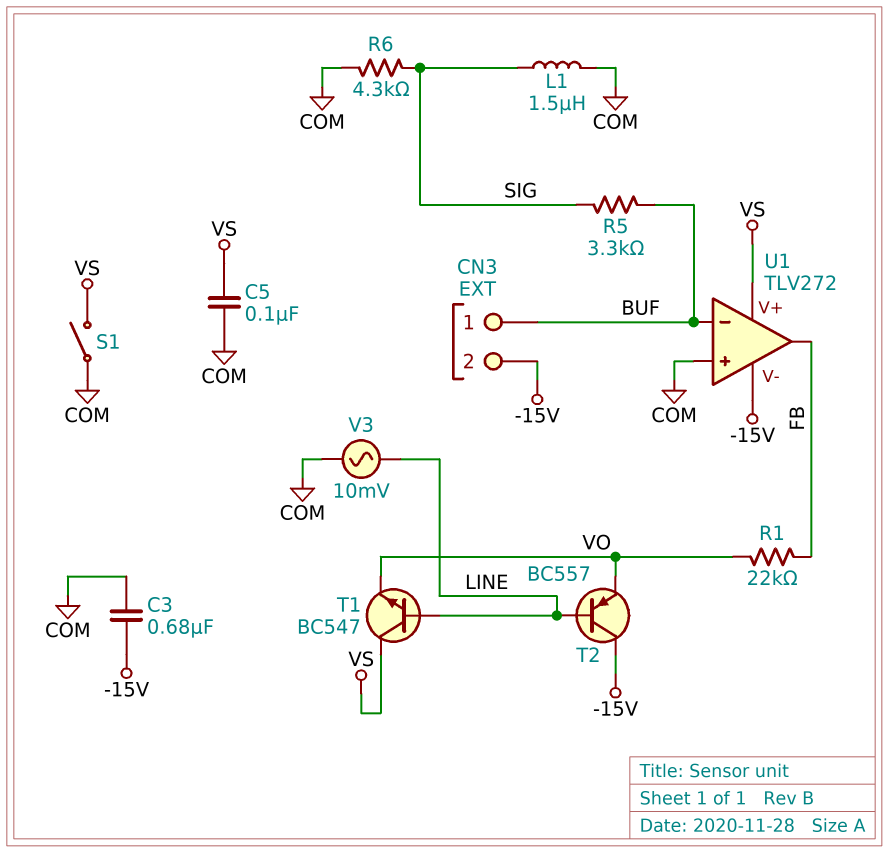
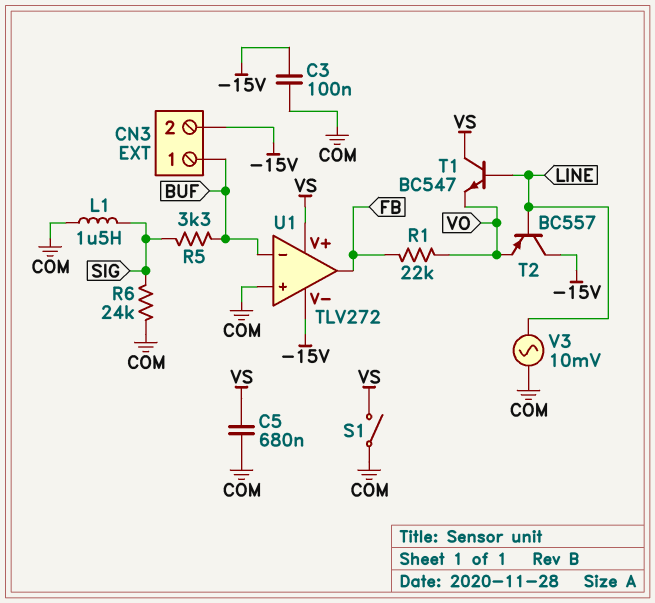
C3: 680nF (-15V, COM) -> 100nF (-15V, COM)
C5: 100nF (COM, VS) -> 680nF (COM, VS)
R6: 4.3k (COM, SIG) -> 24k (COM, SIG)

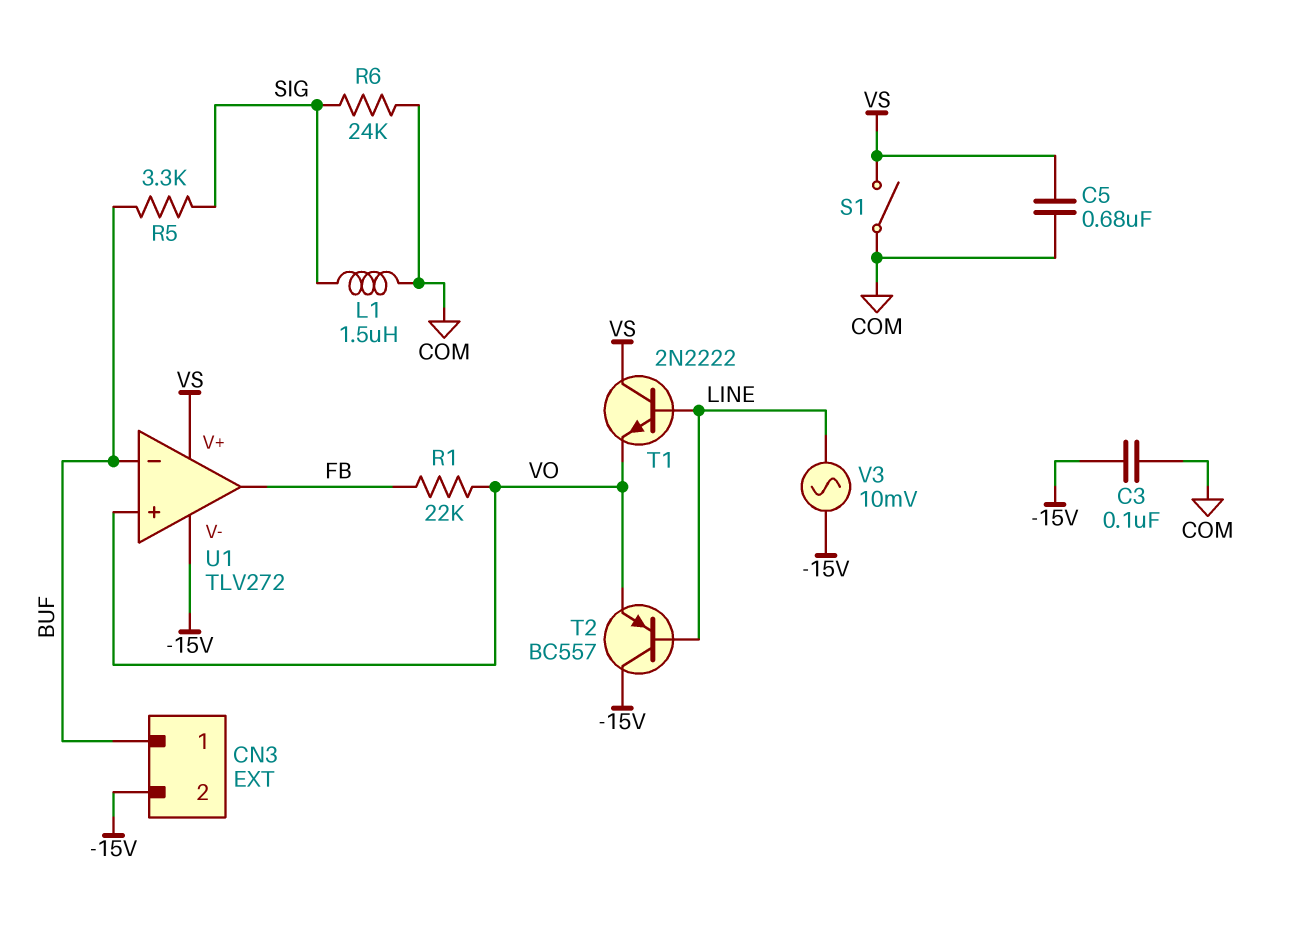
T1: NPN BC547 (B LINE, C VS, E VO) -> NPN 2N2222 (B LINE, C VS, E VO)
U1 pin in+: COM -> VO
V3: AC 10mV (COM, LINE) -> AC 10mV (-15V, LINE)

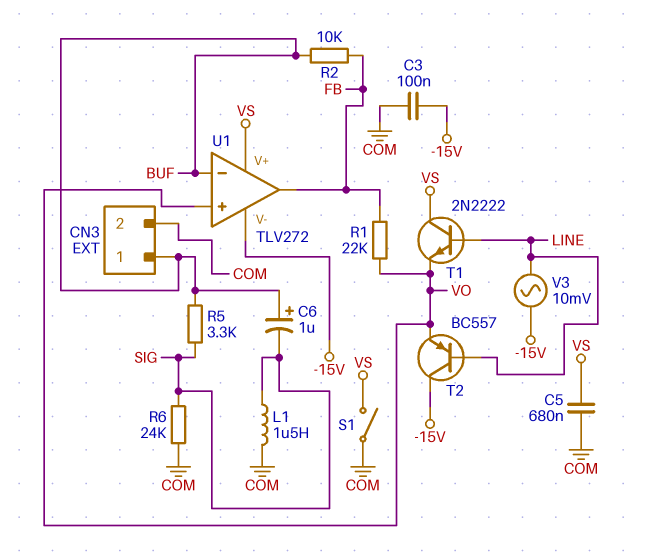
C6: none -> 1uF (plus BUF, minus SIG)
CN3 pin 2: -15V -> COM
R2: none -> 10k (BUF, FB)

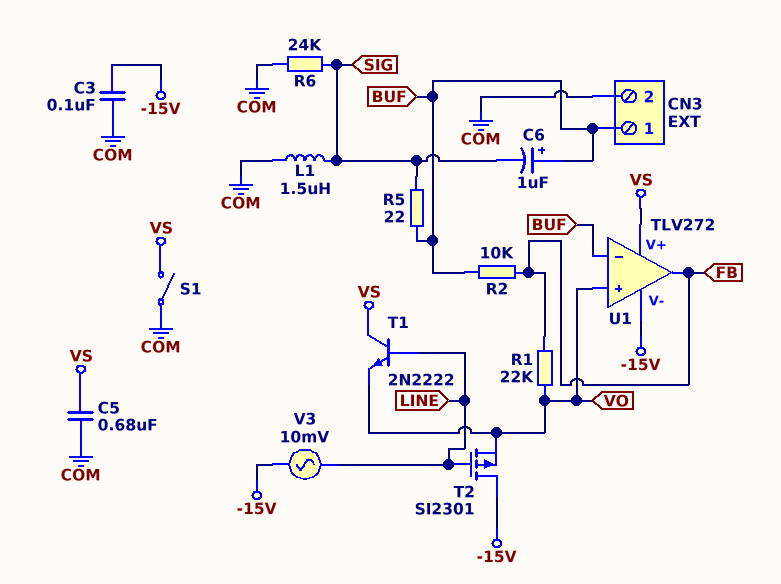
R5: 3.3k (BUF, SIG) -> 22 (BUF, SIG)
T2: PNP BC557 (B LINE, C -15V, E VO) -> PMOS SI2301 (G LINE, D -15V, S VO)

